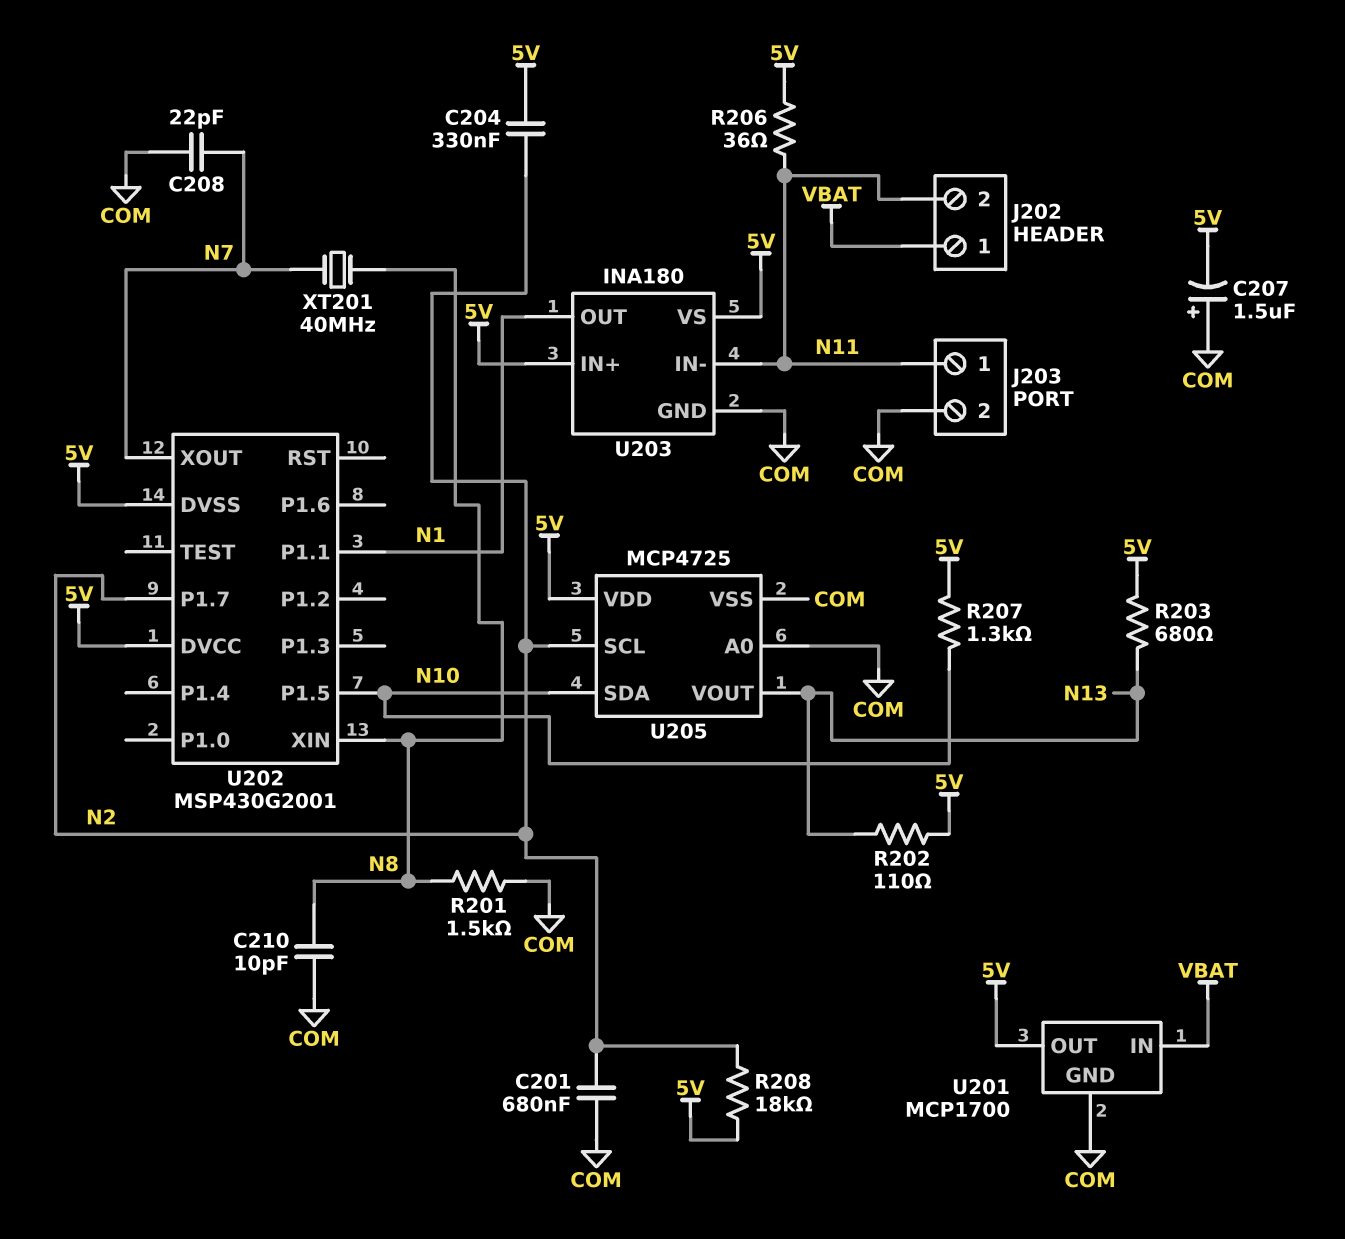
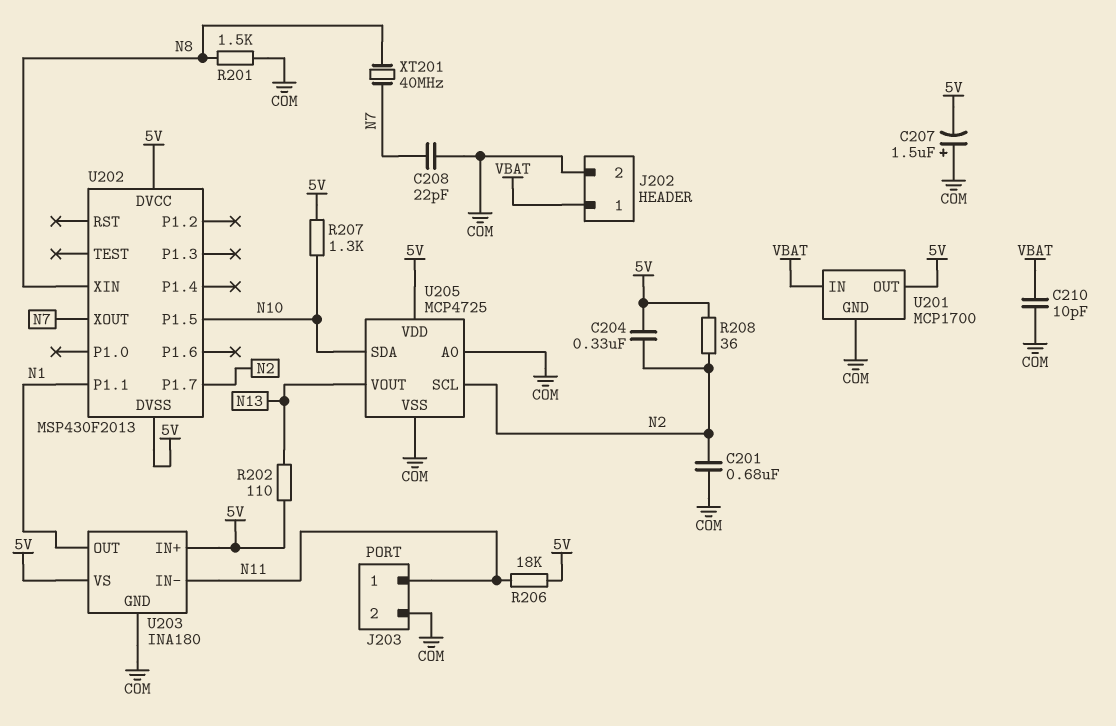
C210: 10pF (COM, N8) -> 10pF (COM, VBAT)
J202 pin 2: N11 -> COM
R203: 680 (5V, N13) -> none
R206: 36 (5V, N11) -> 18k (5V, N11)
R208: 18k (5V, N2) -> 36 (5V, N2)
U202: MSP430G2001 -> MSP430F2013

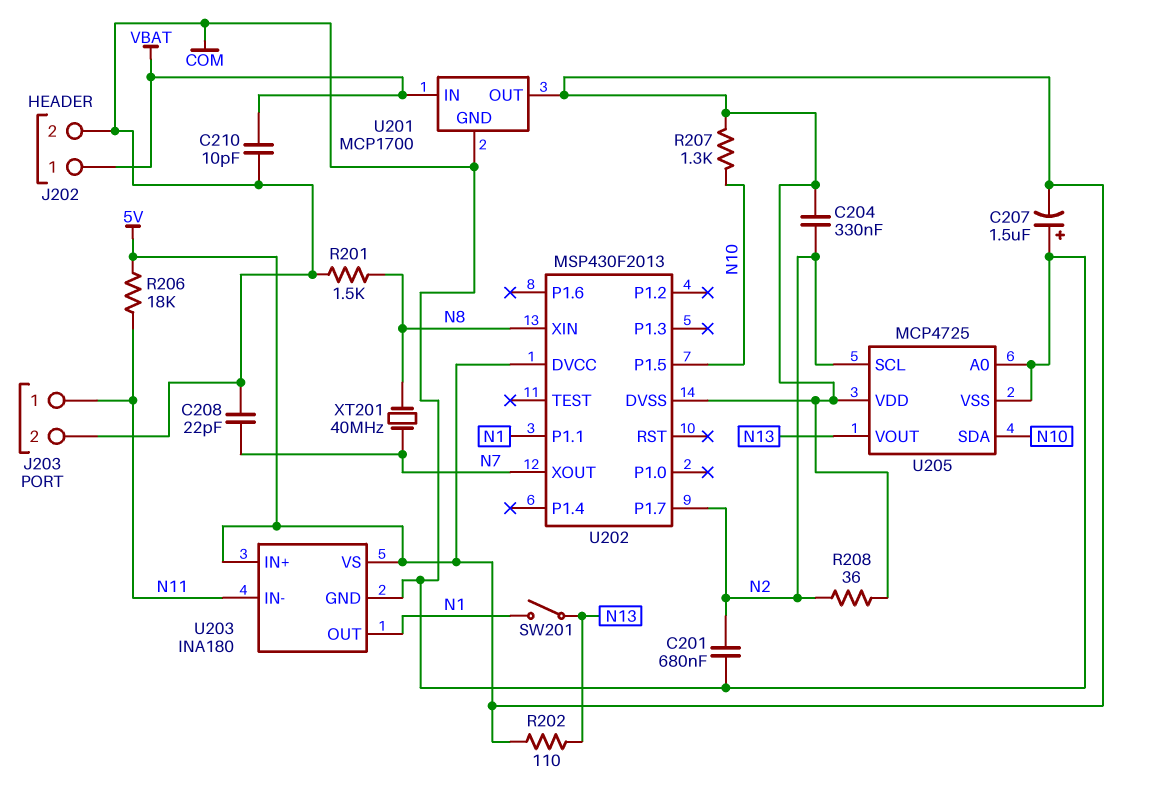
SW201: none -> switch (N1, N13)

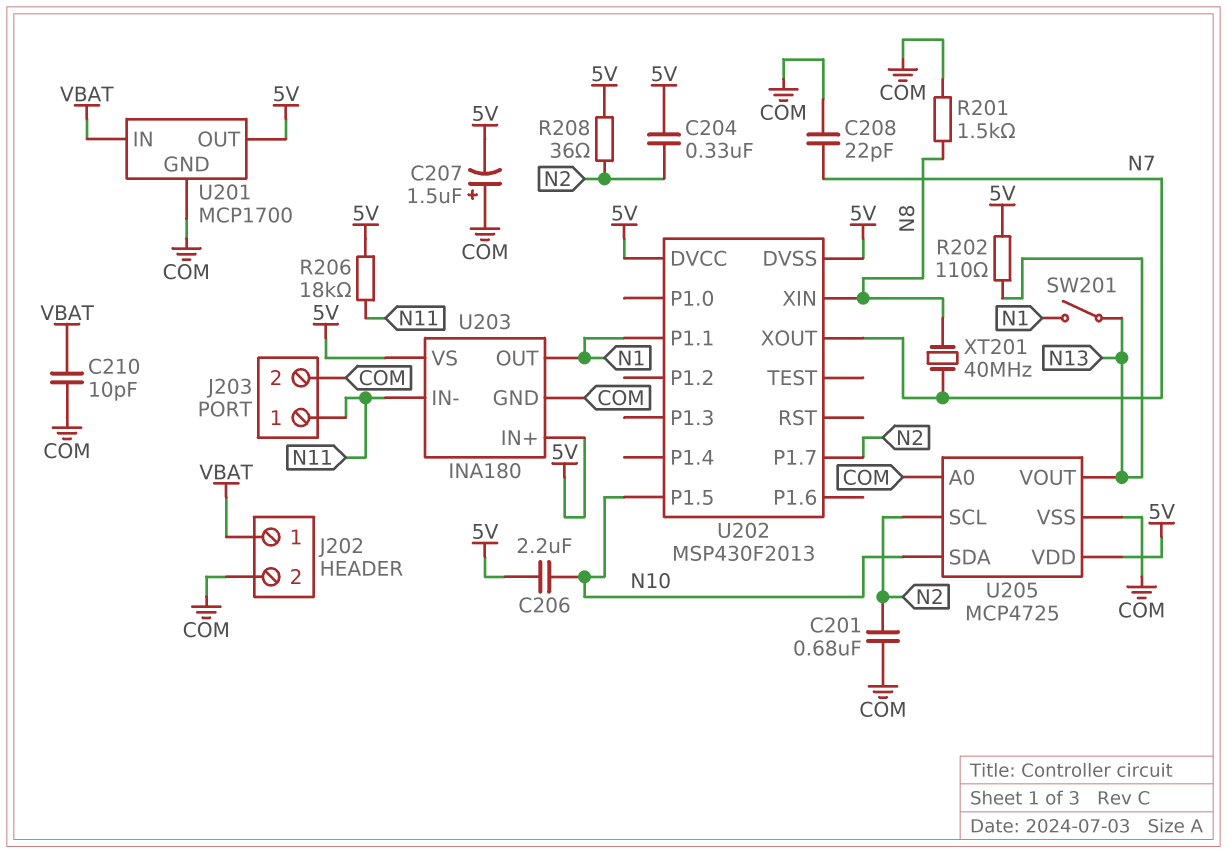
C206: none -> 2.2uF (5V, N10)
R207: 1.3k (5V, N10) -> none

